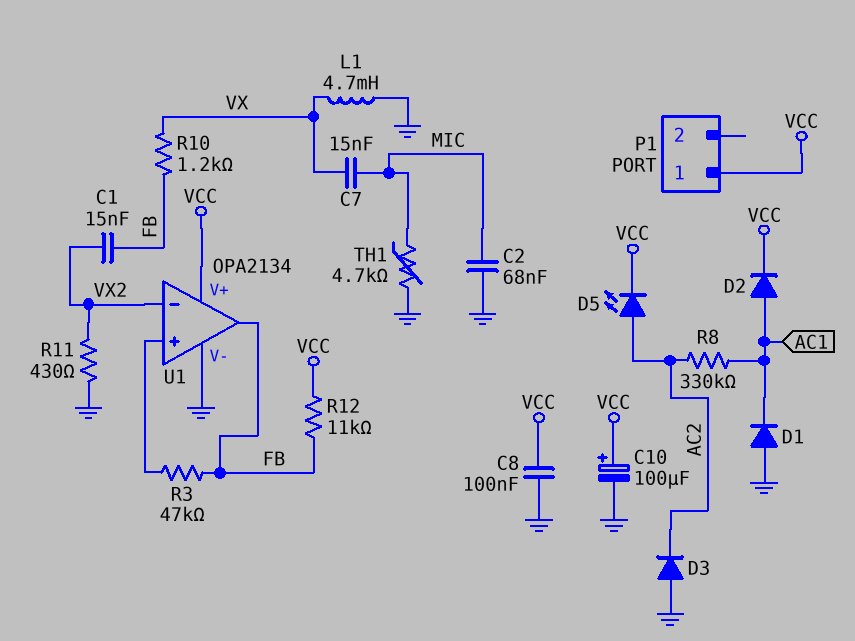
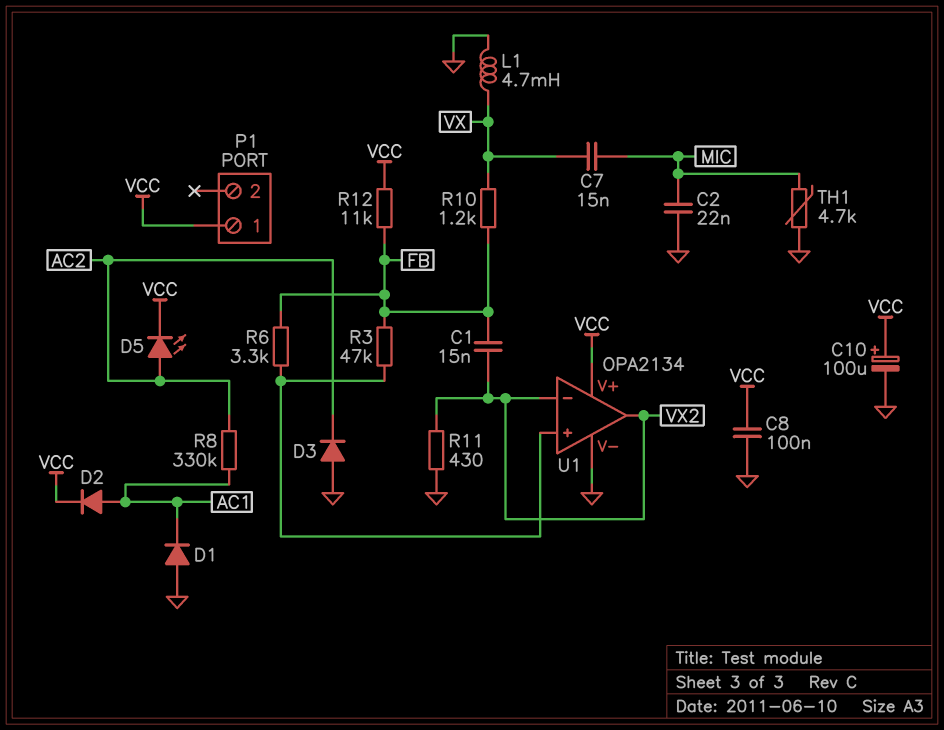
C2: 68nF (GND, MIC) -> 22nF (GND, MIC)
R6: none -> 3.3k (FB, U1/in+)
U1 pin out: FB -> VX2

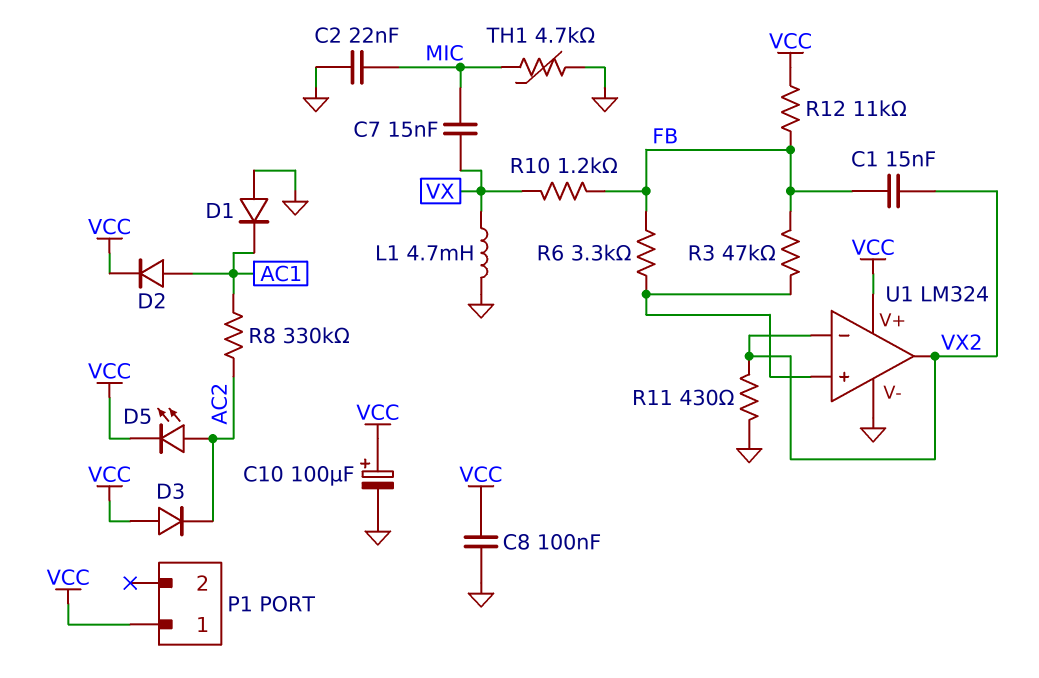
D3: diode (A GND, K AC2) -> diode (A VCC, K AC2)
U1: OPA2134 -> LM324

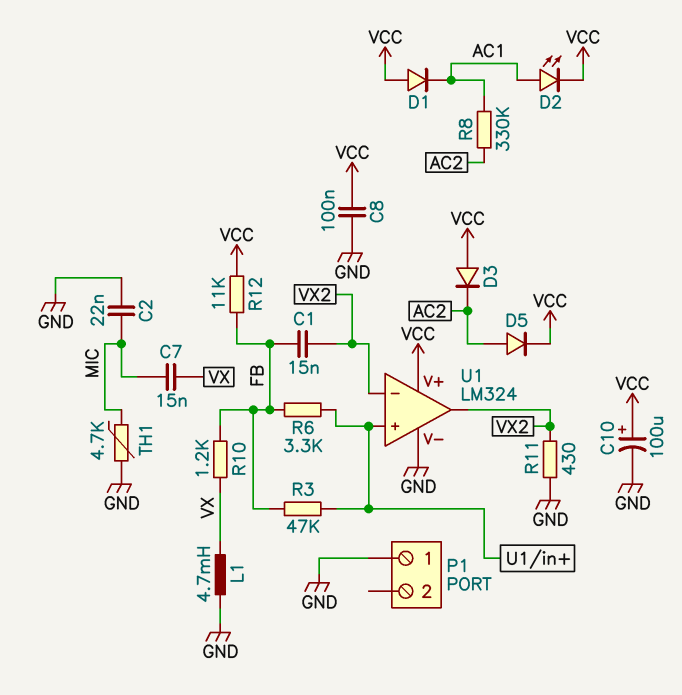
D1: diode (A GND, K AC1) -> diode (A VCC, K AC1)
D2: diode (A AC1, K VCC) -> LED (A AC1, K VCC)
D5: LED (A AC2, K VCC) -> diode (A AC2, K VCC)
P1 pin 1: VCC -> GND

